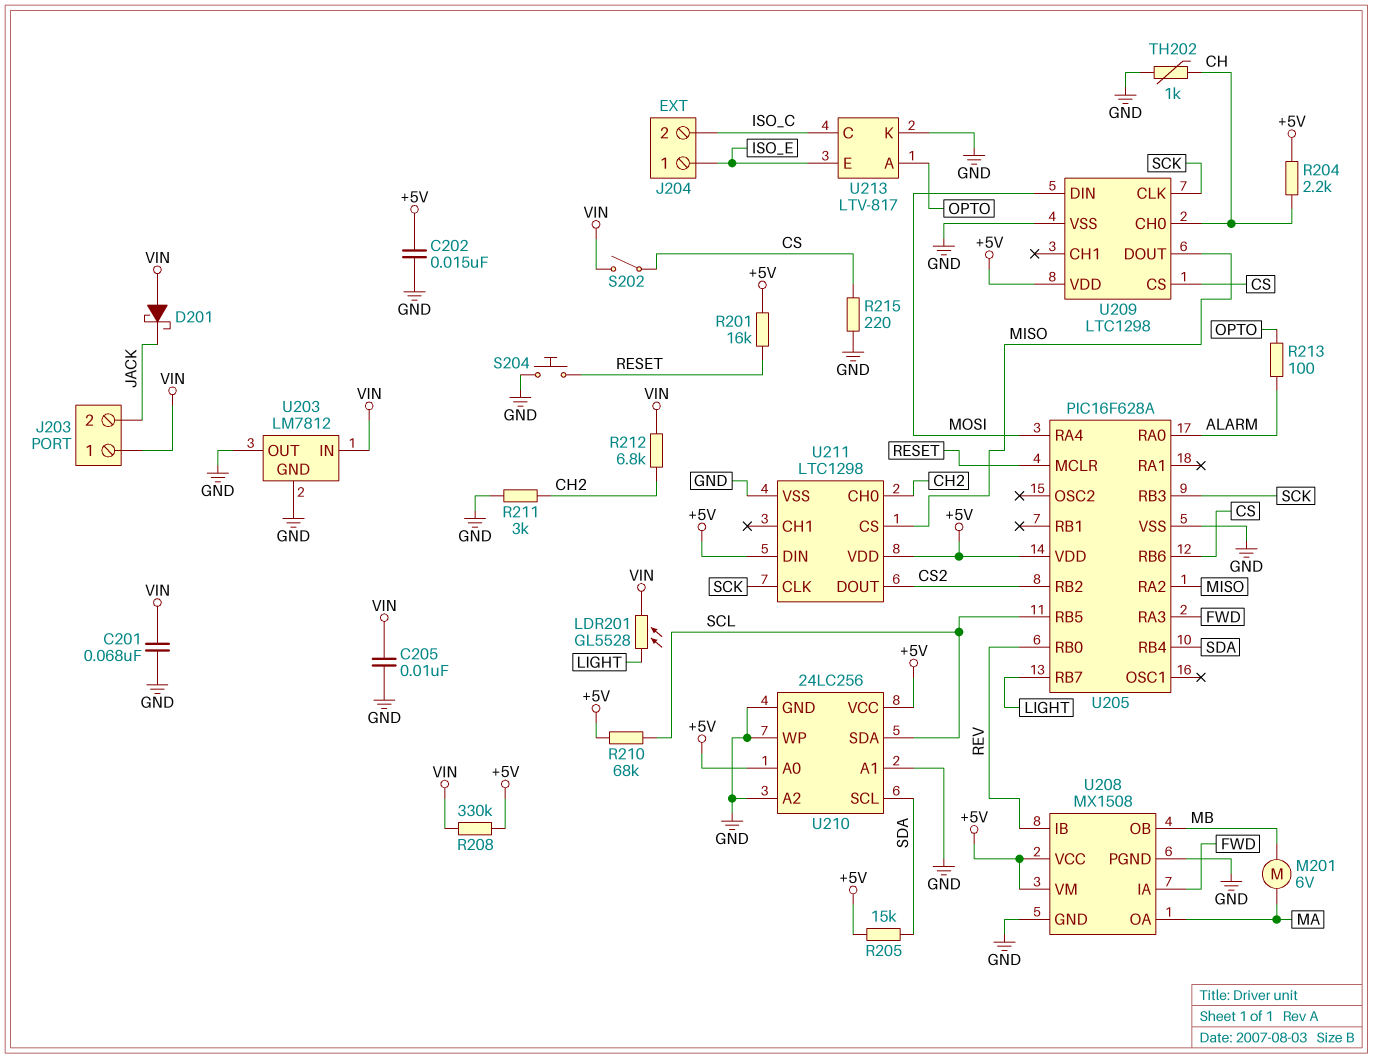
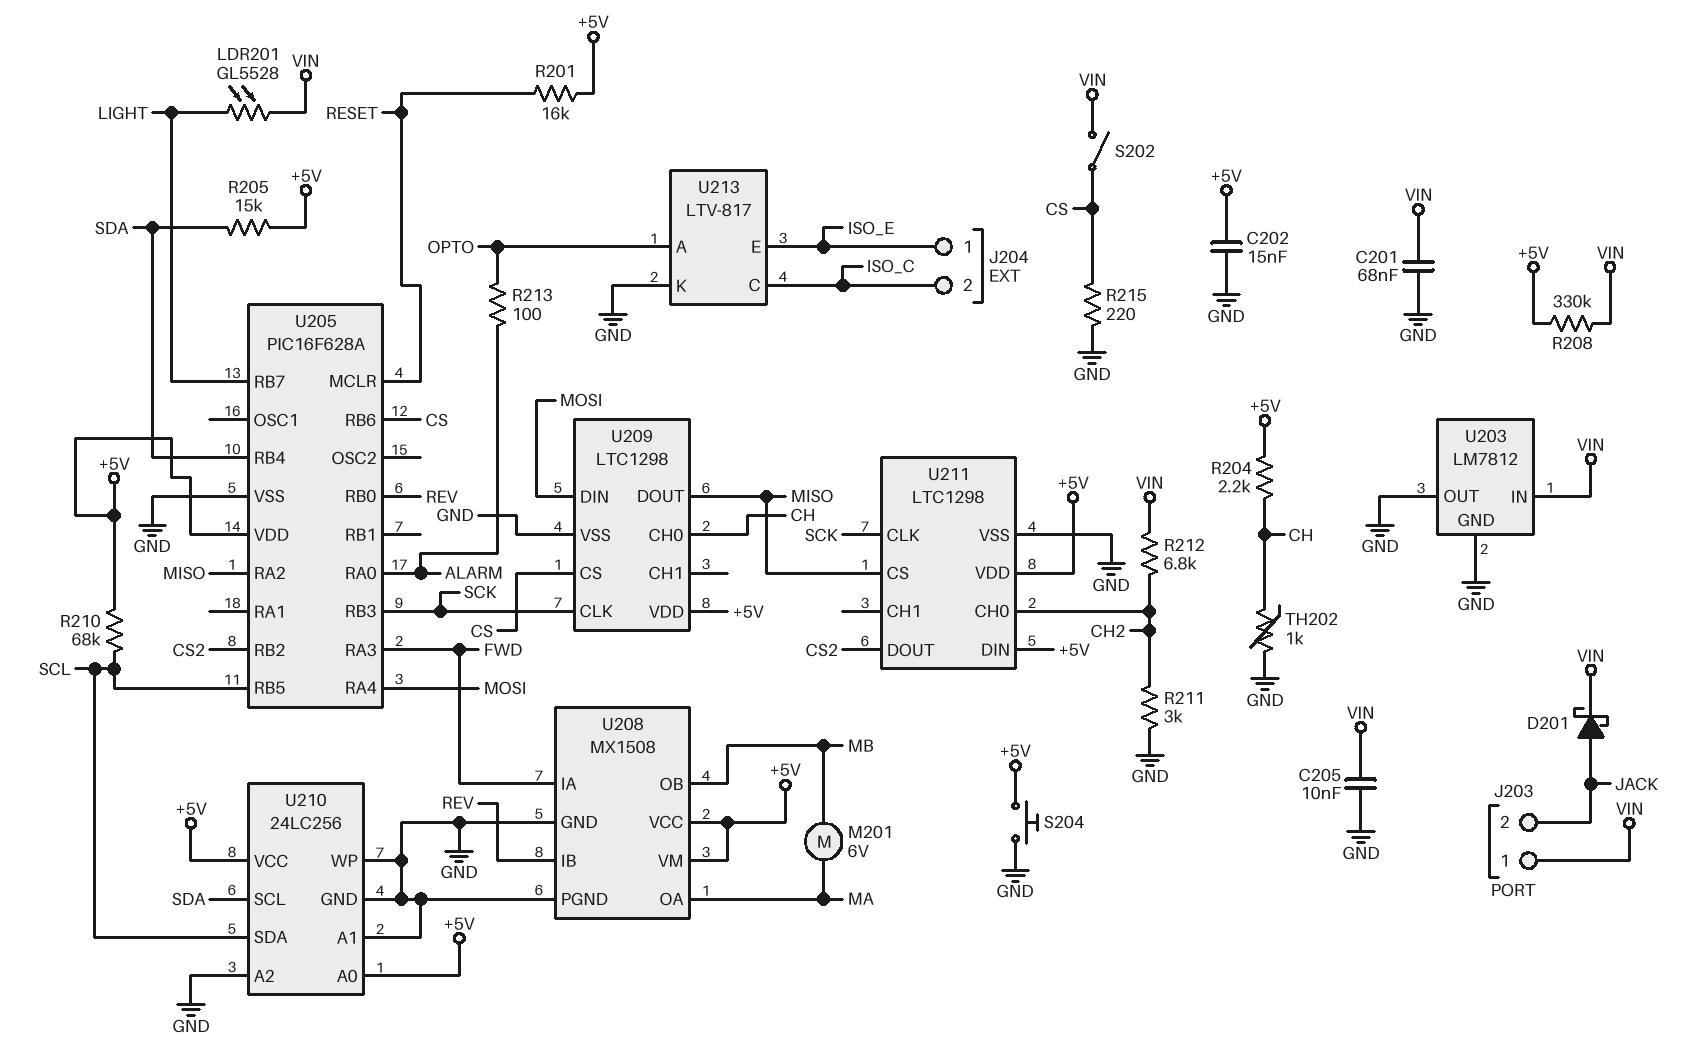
D201: schottky (A VIN, K JACK) -> schottky (A JACK, K VIN)
S204: button (GND, RESET) -> button (+5V, GND)

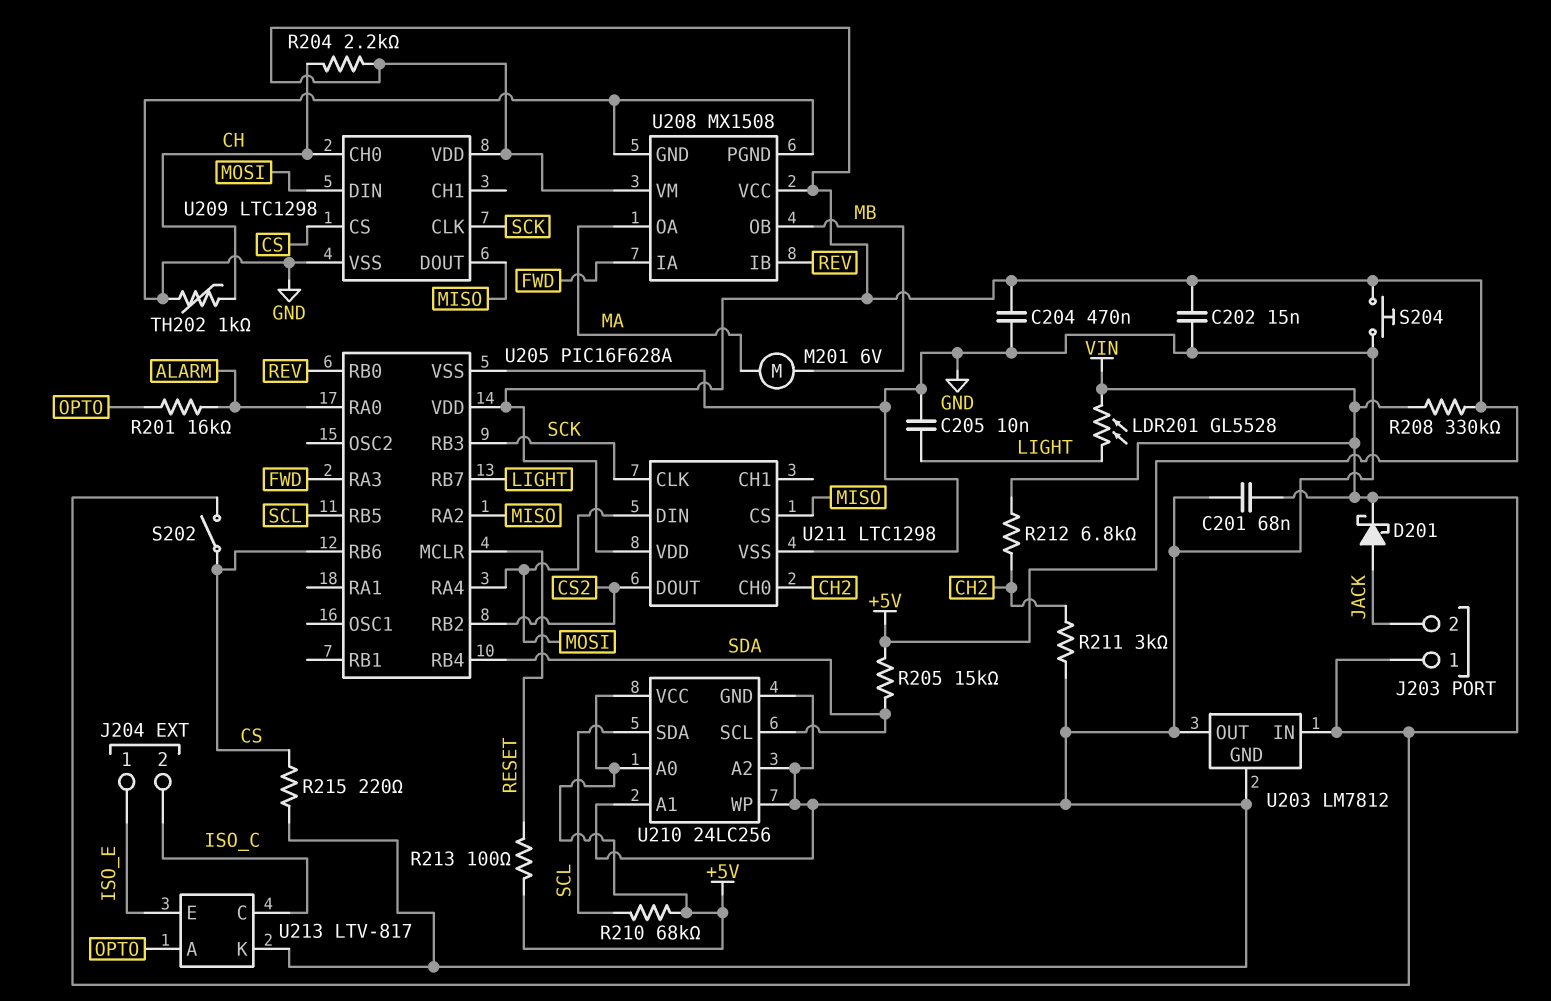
C204: none -> 470nF (+5V, GND)
C205: 10nF (GND, VIN) -> 10nF (GND, LIGHT)
R201: 16k (+5V, RESET) -> 16k (ALARM, OPTO)
R213: 100 (ALARM, OPTO) -> 100 (+5V, RESET)
U211 pin DIN: +5V -> MOSI

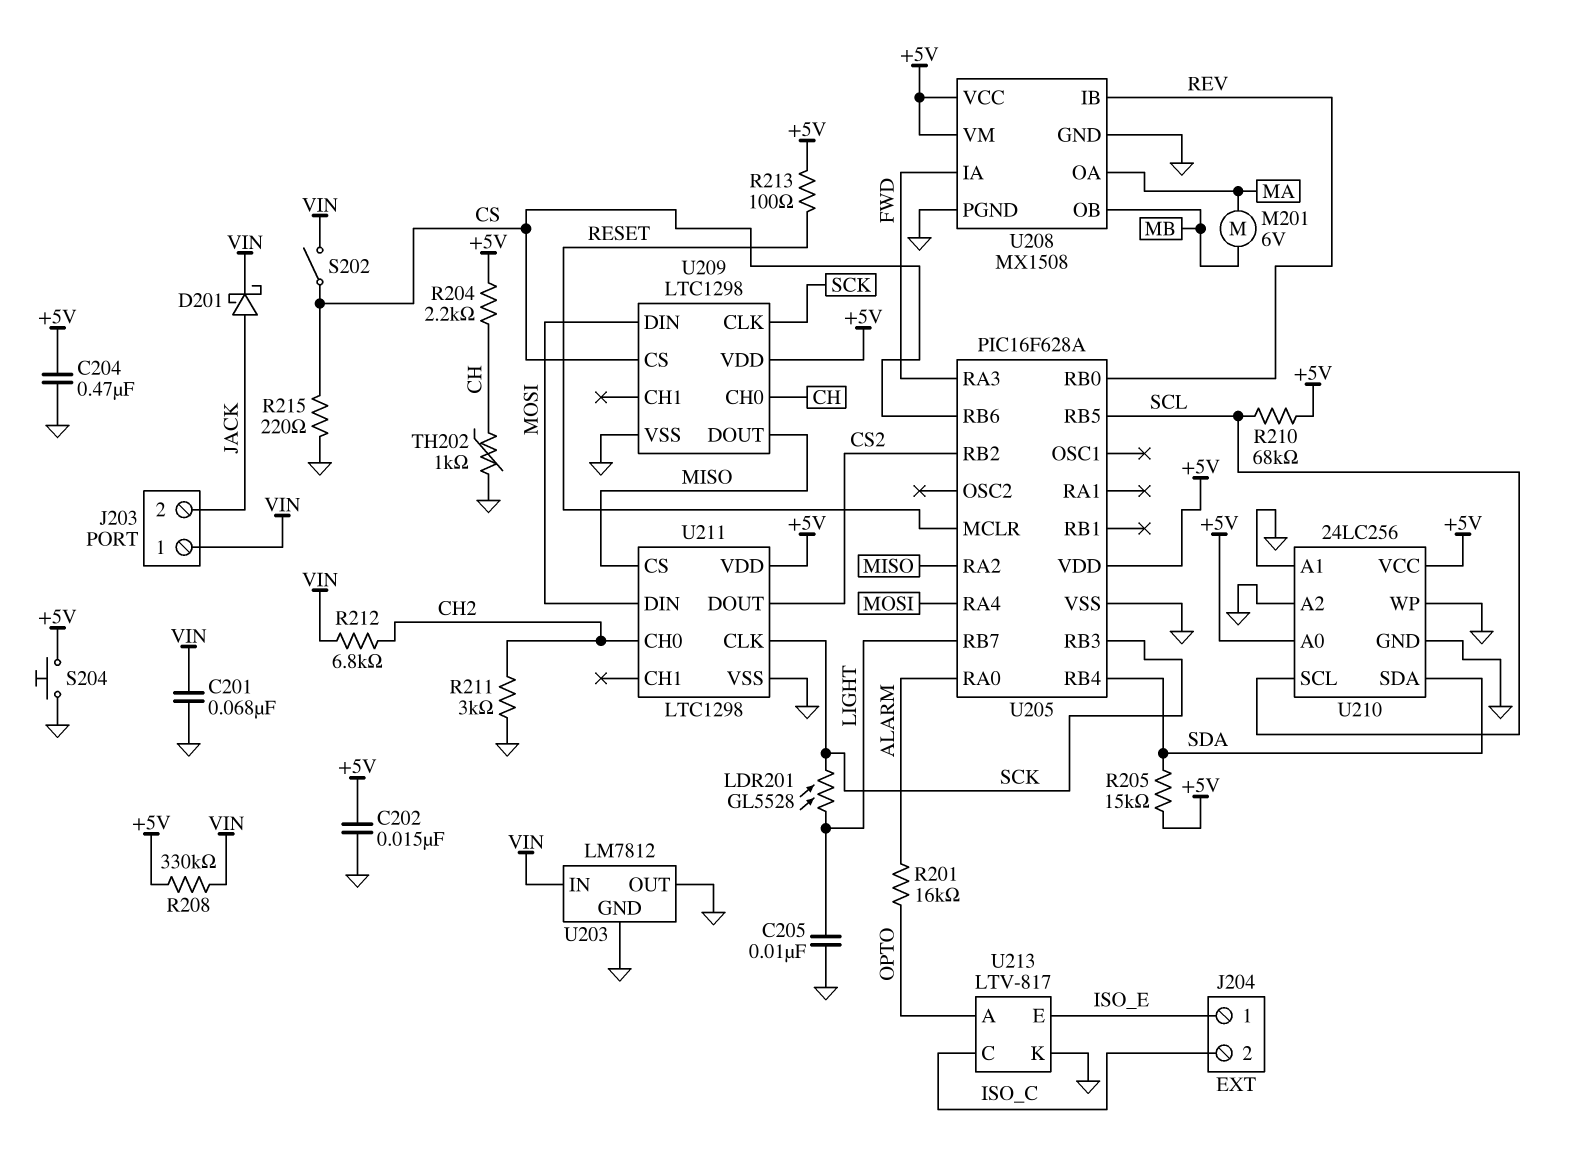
LDR201: GL5528 (LIGHT, VIN) -> GL5528 (LIGHT, SCK)
U210 pin SCL: SDA -> SCL
U210 pin SDA: SCL -> SDA

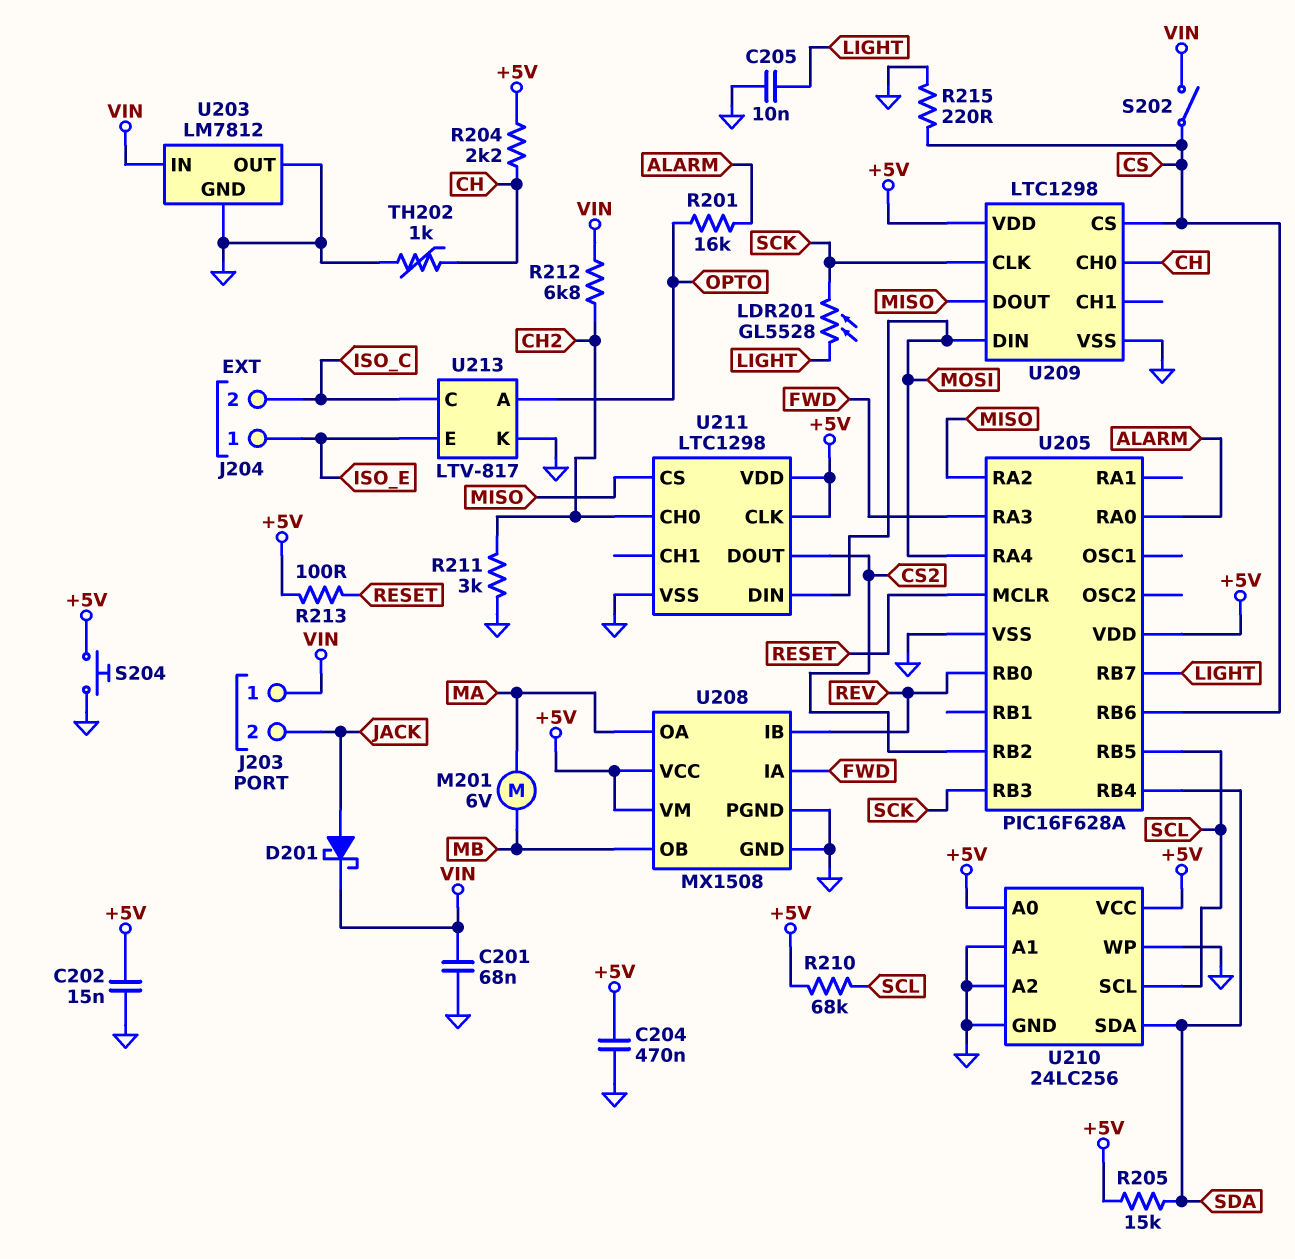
R208: 330k (+5V, VIN) -> none
U211 pin CLK: SCK -> +5V

